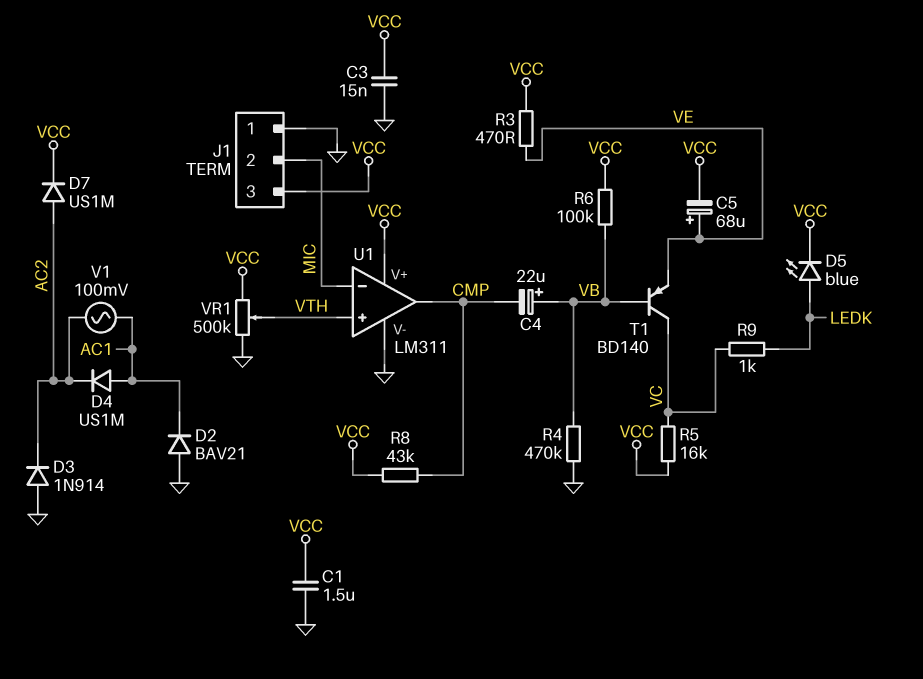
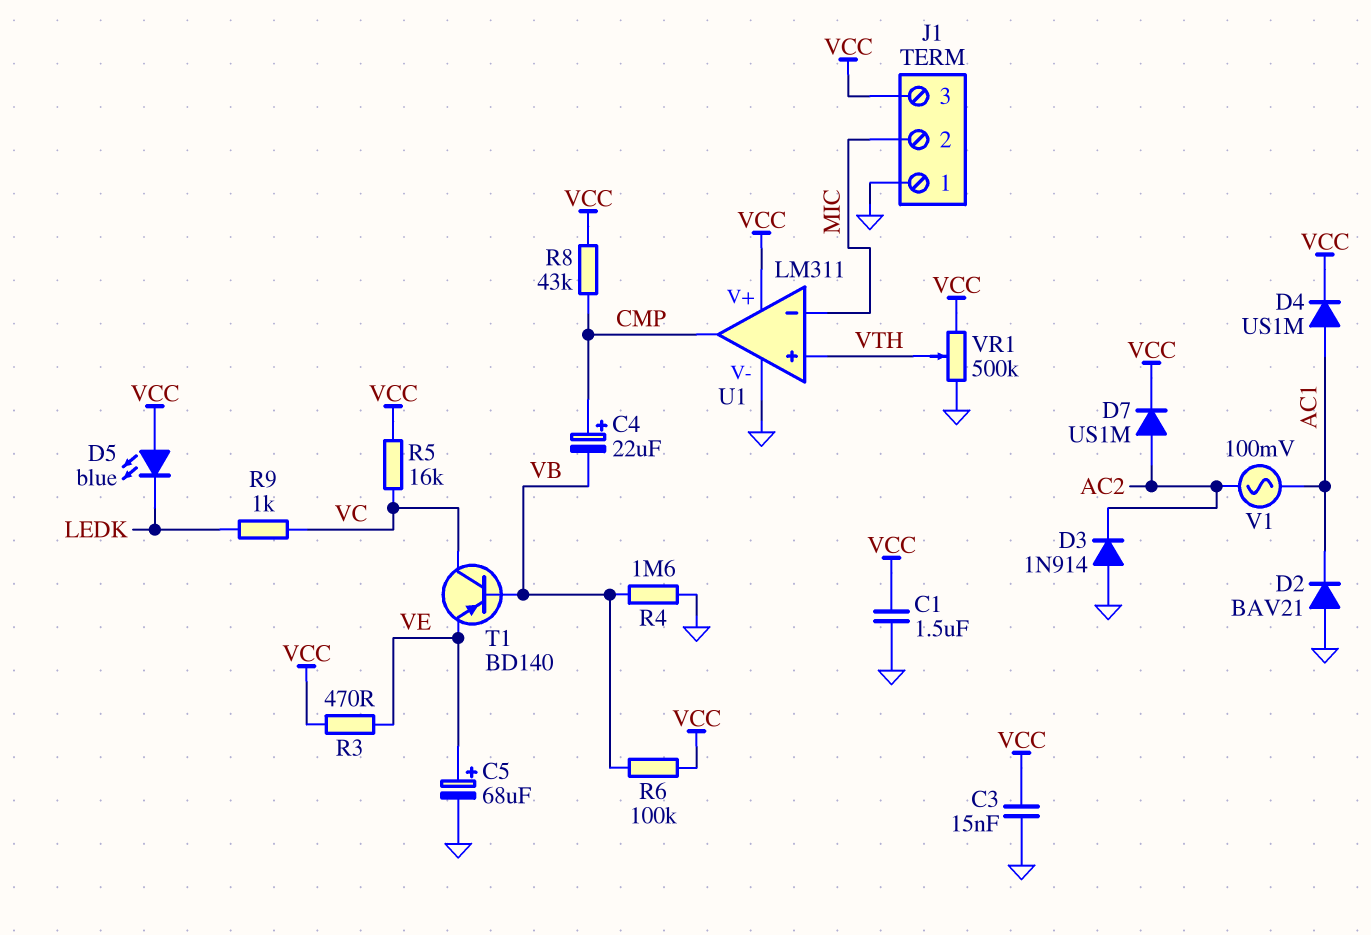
C4: 22uF (plus VB, minus CMP) -> 22uF (plus CMP, minus VB)
C5: 68uF (plus VE, minus VCC) -> 68uF (plus VE, minus GND)
D4: diode US1M (A AC1, K AC2) -> diode US1M (A AC1, K VCC)
D5: LED blue (A LEDK, K VCC) -> LED blue (A VCC, K LEDK)
R4: 470k (GND, VB) -> 1.6M (GND, VB)

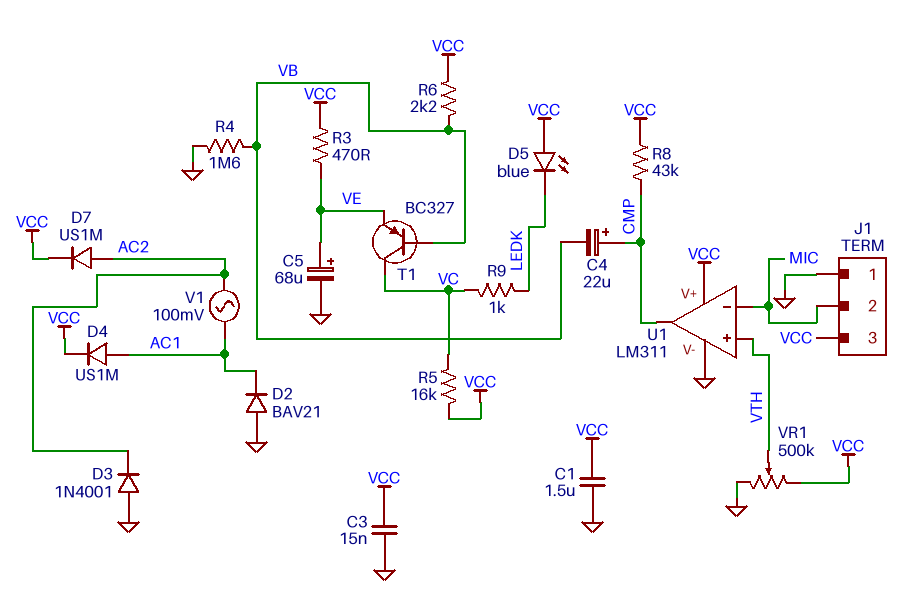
D3: diode 1N914 (A GND, K AC2) -> diode 1N4001 (A GND, K AC2)
R6: 100k (VB, VCC) -> 2.2k (VB, VCC)
T1: PNP BD140 (B VB, C VC, E VE) -> PNP BC327 (B VB, C VC, E VE)

